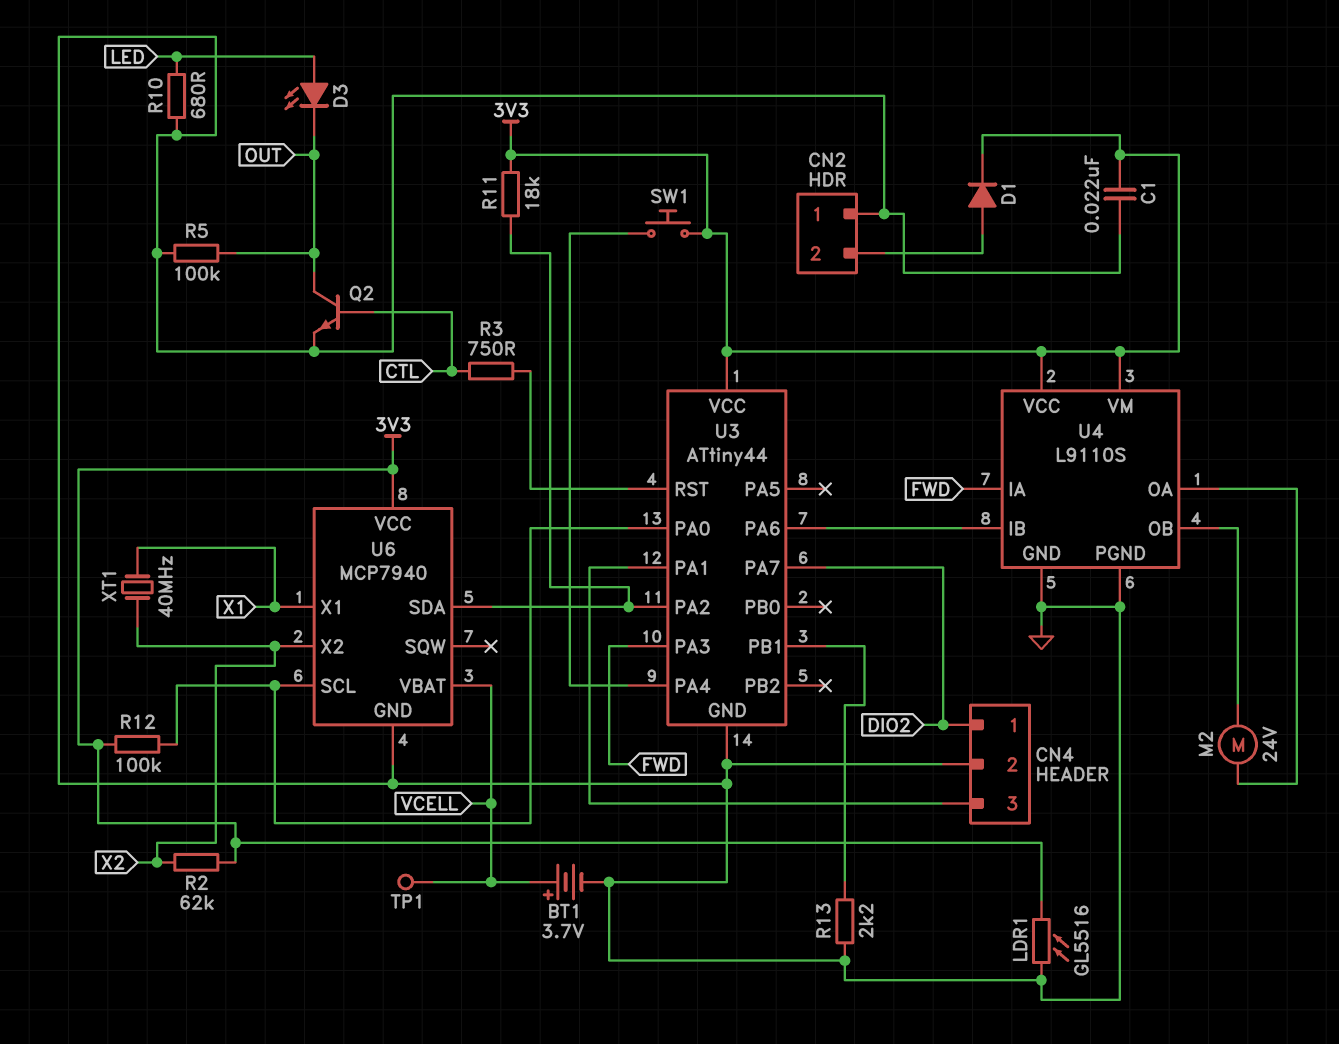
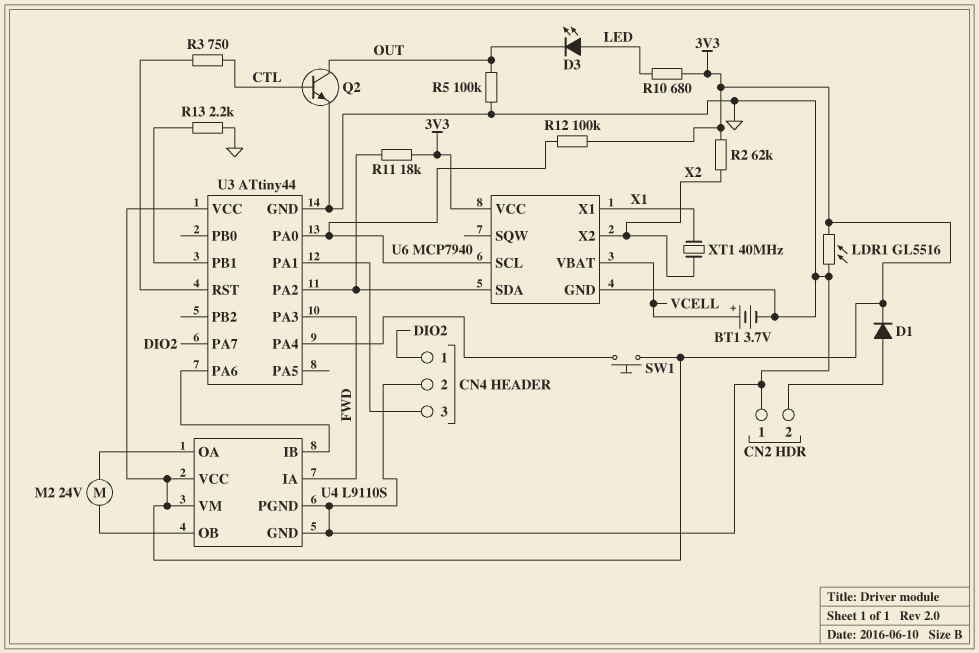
C1: 22nF (3V3, GND) -> none
R10: 680 (GND, LED) -> 680 (3V3, LED)
TP1: test point (VCELL) -> none

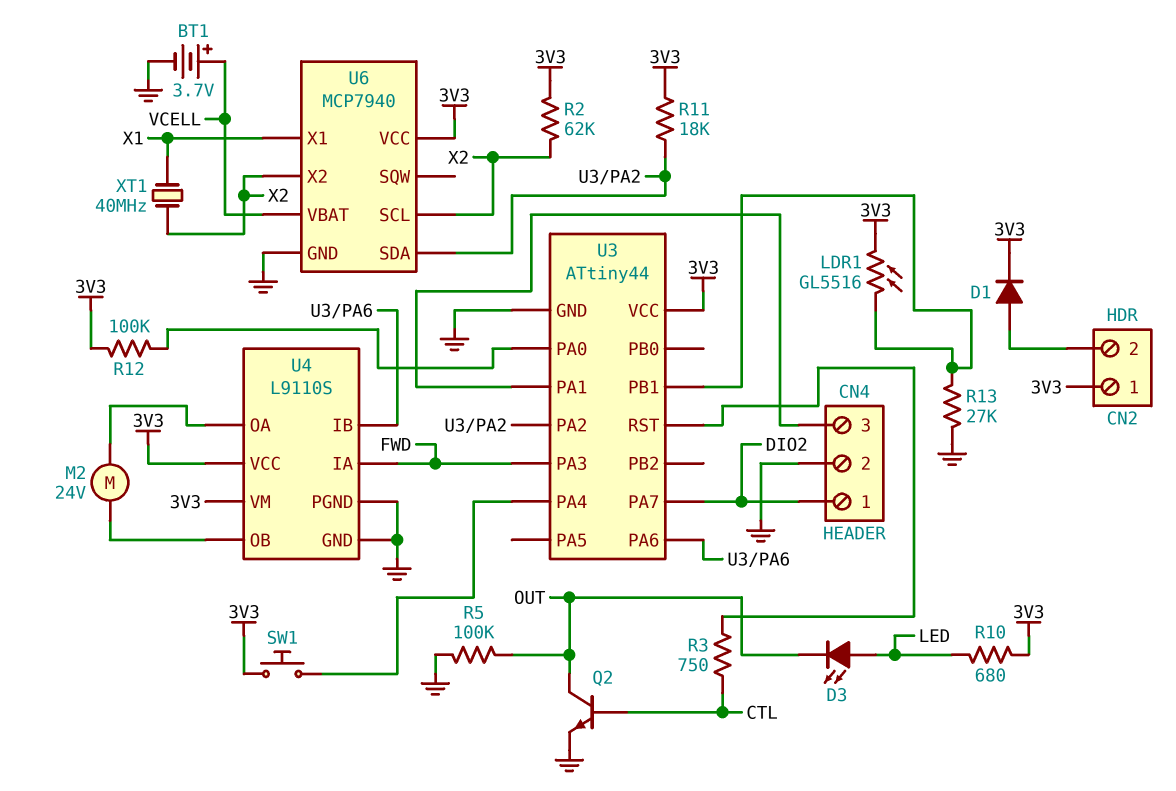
CN2 pin 1: GND -> 3V3
LDR1: GL5516 (3V3, GND) -> GL5516 (3V3, U3/PB1)
R13: 2.2k (GND, U3/PB1) -> 27k (GND, U3/PB1)
U6 pin SCL: U3/PA0 -> X2

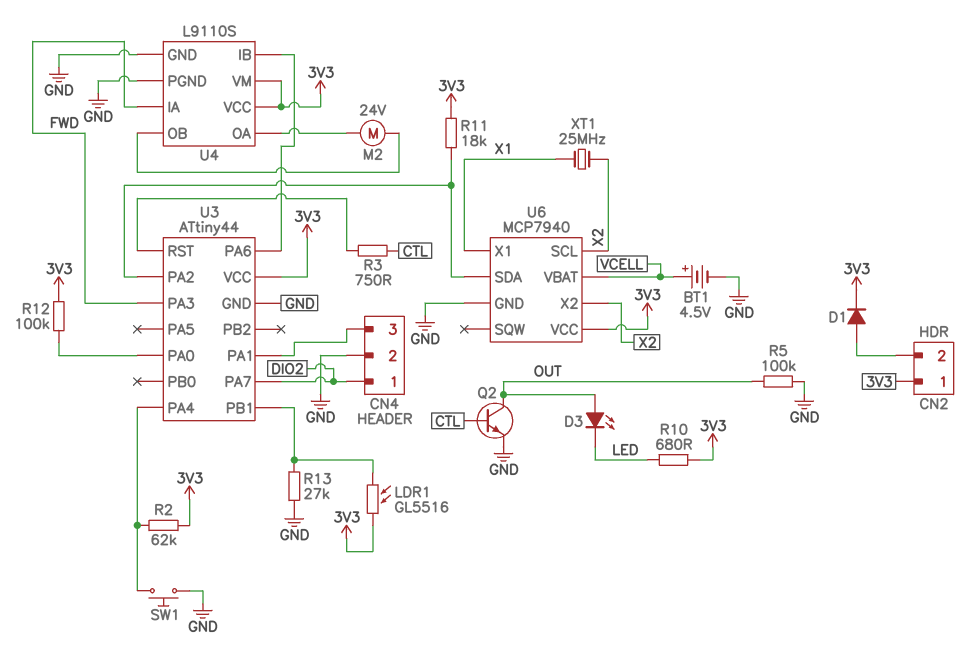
BT1: 3.7V (plus VCELL, minus GND) -> 4.5V (plus VCELL, minus GND)
D3: LED (A LED, K OUT) -> LED (A OUT, K LED)
R2: 62k (3V3, X2) -> 62k (3V3, U3/PA4)
SW1: button (3V3, U3/PA4) -> button (GND, U3/PA4)
XT1: 40MHz (X1, X2) -> 25MHz (X1, X2)

